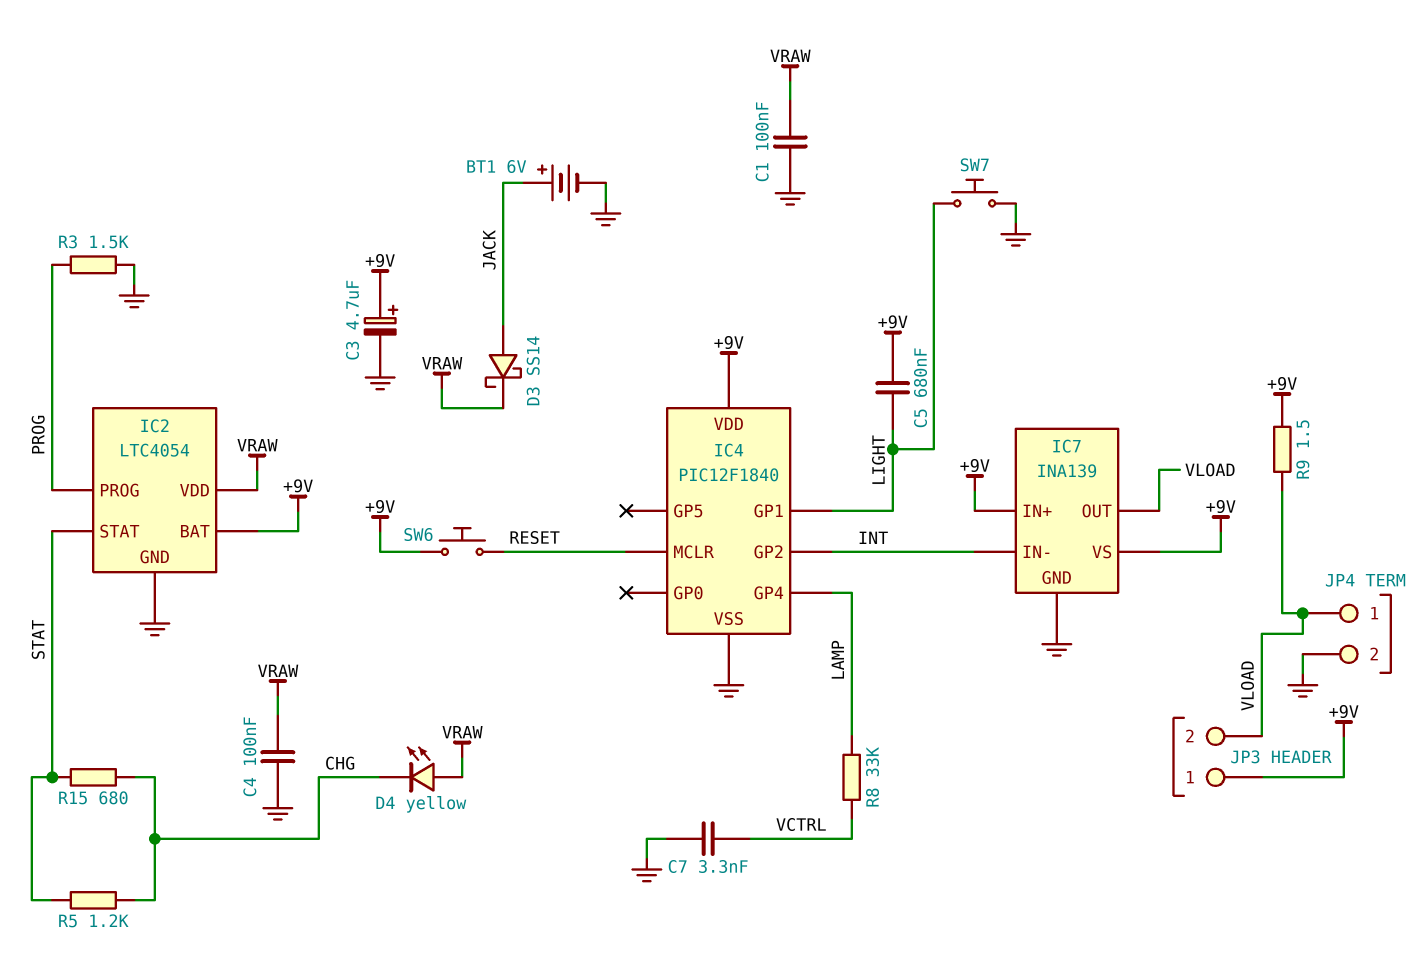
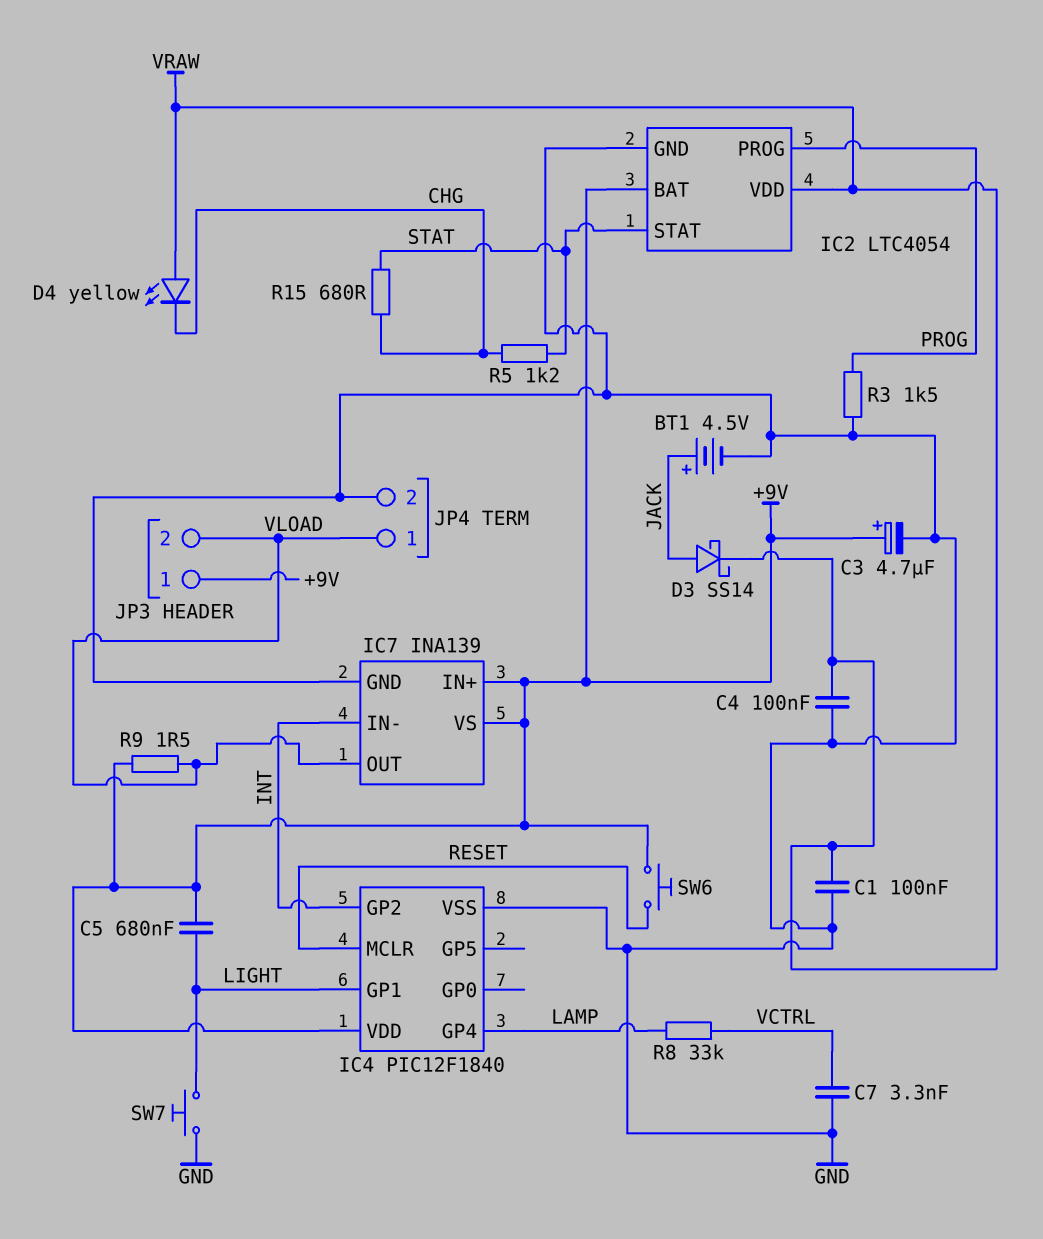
BT1: 6V (plus JACK, minus GND) -> 4.5V (plus JACK, minus GND)

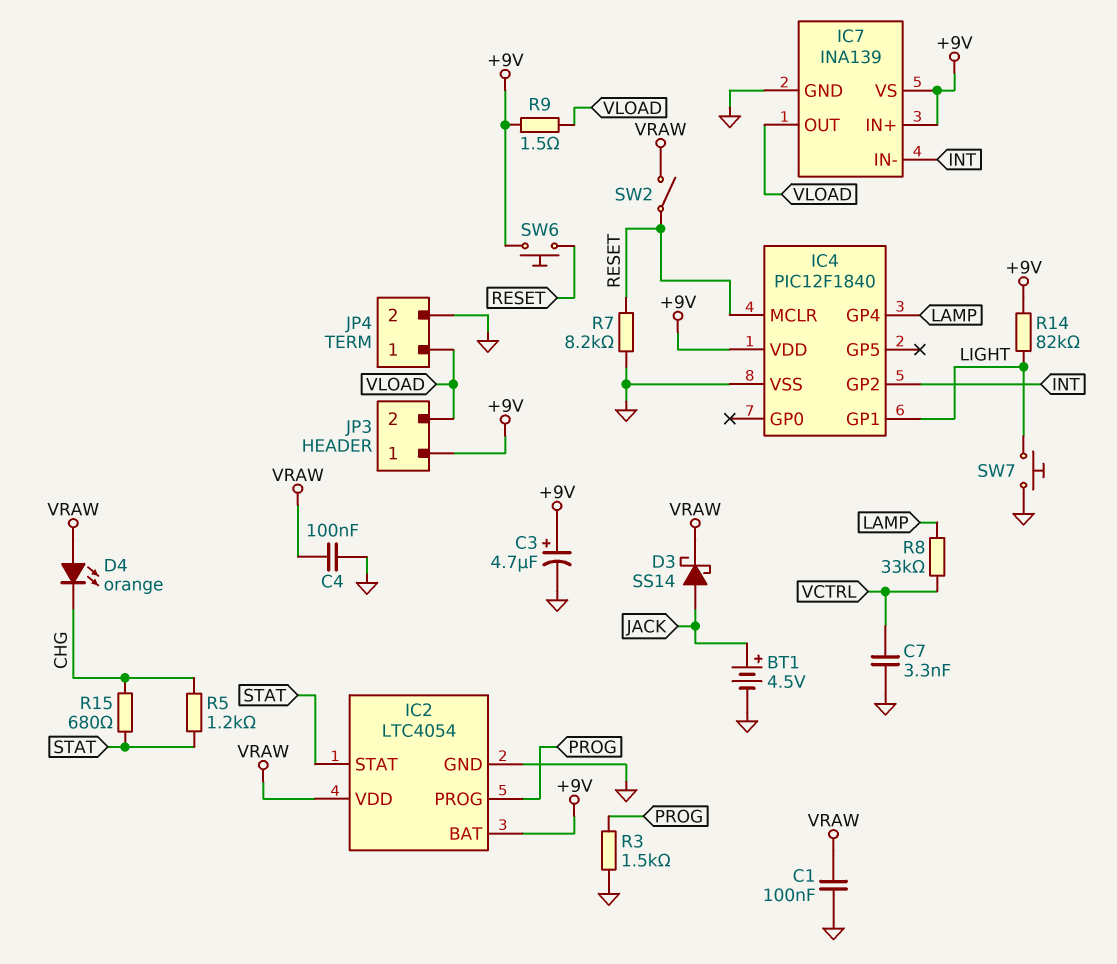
C5: 680nF (+9V, LIGHT) -> none
D4: LED yellow (A VRAW, K CHG) -> LED orange (A VRAW, K CHG)
R7: none -> 8.2k (GND, RESET)
R14: none -> 82k (+9V, LIGHT)
SW2: none -> switch (RESET, VRAW)

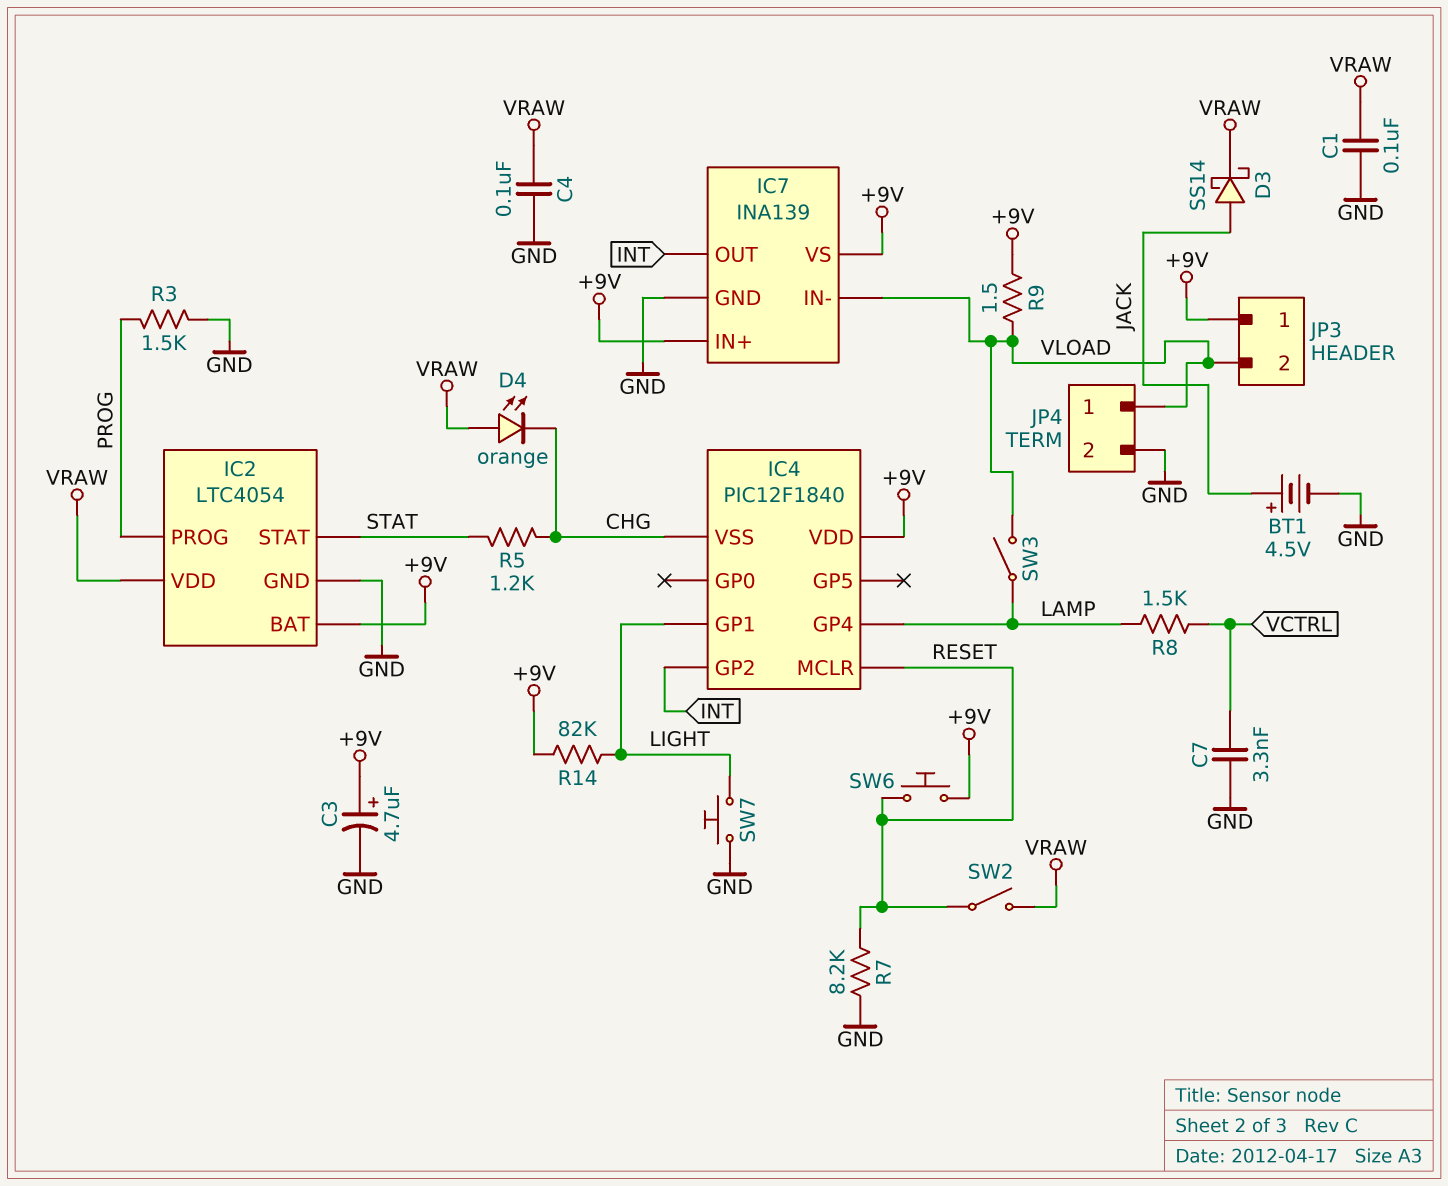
IC4 pin VSS: GND -> CHG
IC7 pin IN-: INT -> VLOAD
IC7 pin OUT: VLOAD -> INT
R8: 33k (LAMP, VCTRL) -> 1.5k (LAMP, VCTRL)
R15: 680 (CHG, STAT) -> none
SW3: none -> switch (LAMP, VLOAD)

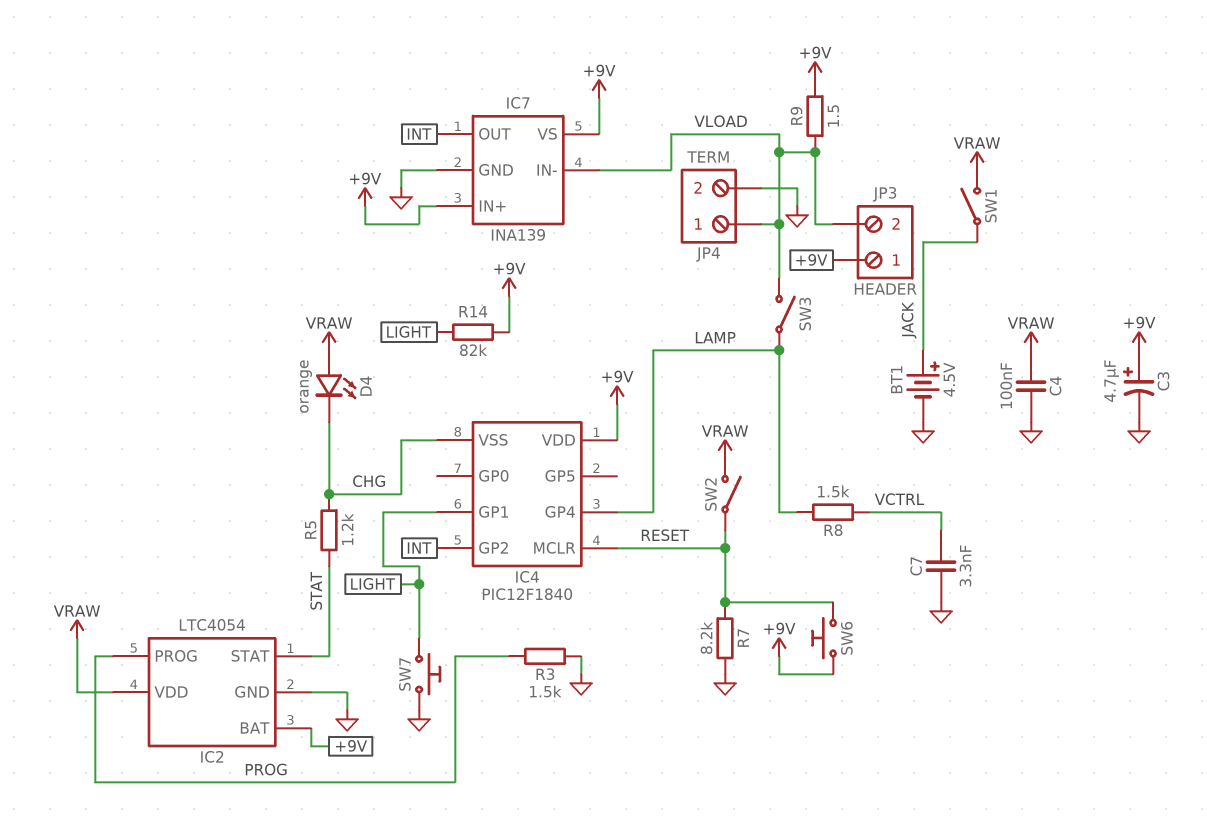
C1: 100nF (GND, VRAW) -> none
D3: schottky SS14 (A JACK, K VRAW) -> none
SW1: none -> switch (JACK, VRAW)

